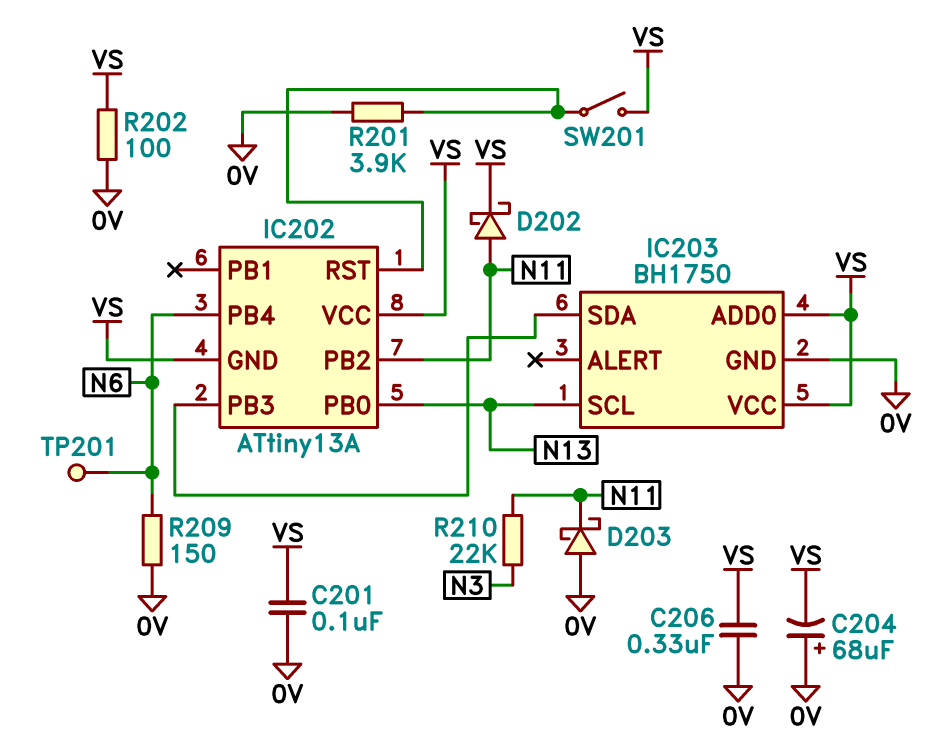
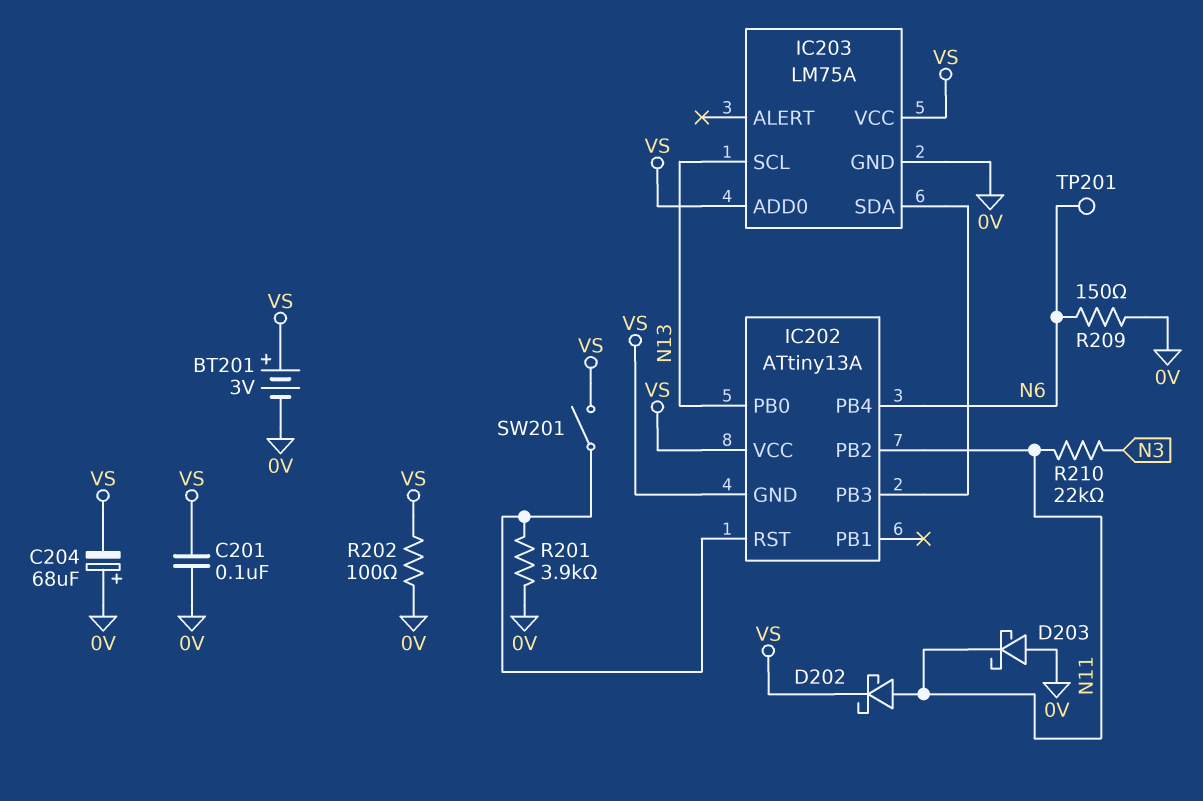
BT201: none -> 3V (plus VS, minus 0V)
C206: 330nF (0V, VS) -> none
IC203: BH1750 -> LM75A

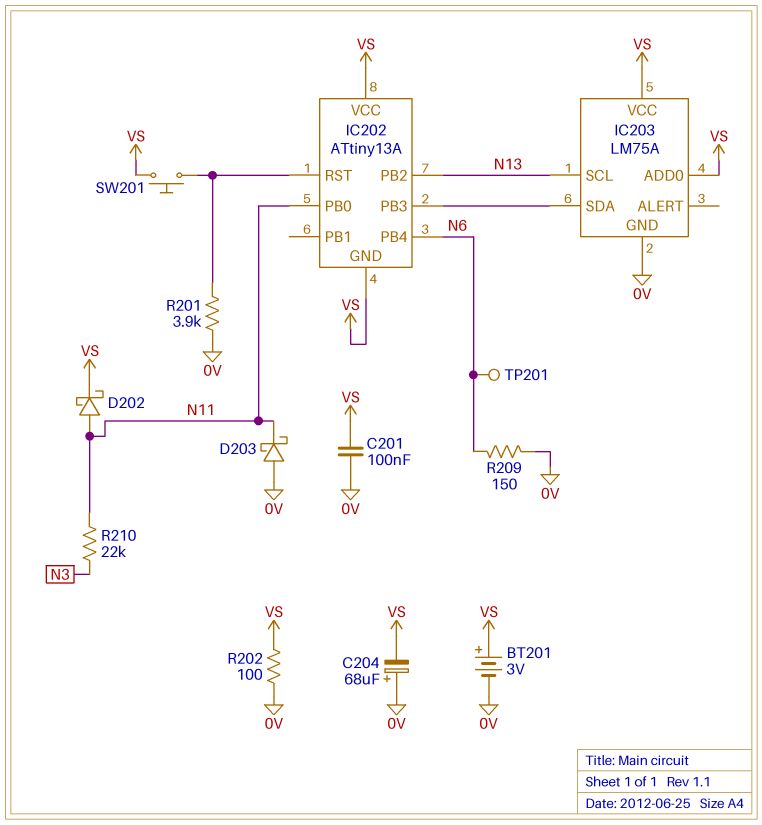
IC202 pin PB0: N13 -> N11
IC202 pin PB2: N11 -> N13
SW201: switch (IC202/RST, VS) -> button (IC202/RST, VS)

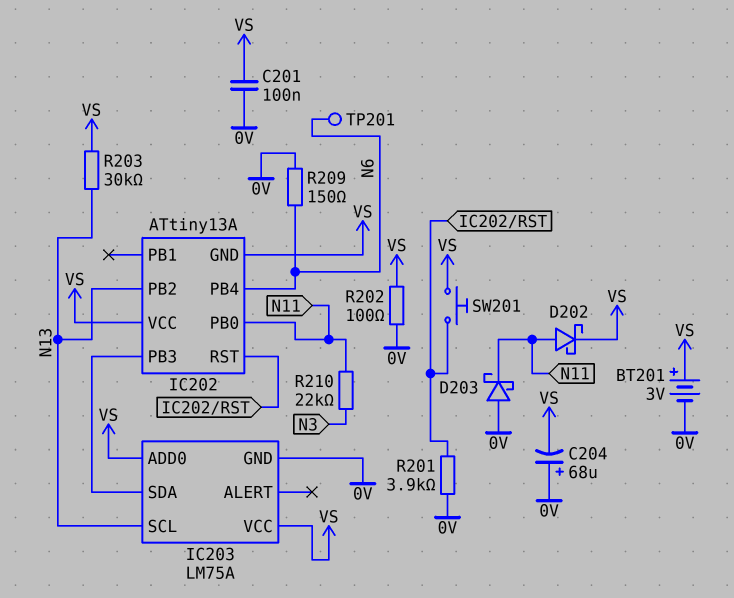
R203: none -> 30k (N13, VS)

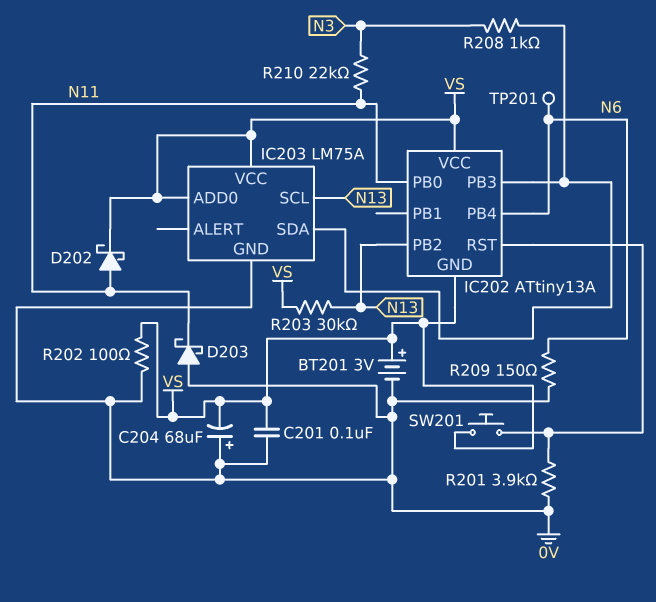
R208: none -> 1k (IC202/PB3, N3)

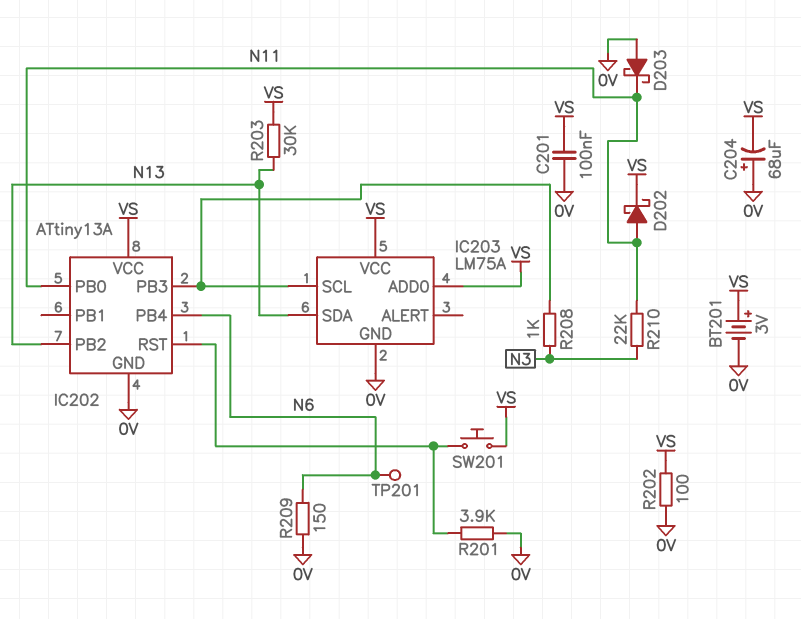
IC202 pin GND: VS -> 0V
IC203 pin SCL: N13 -> IC202/PB3
IC203 pin SDA: IC202/PB3 -> N13

